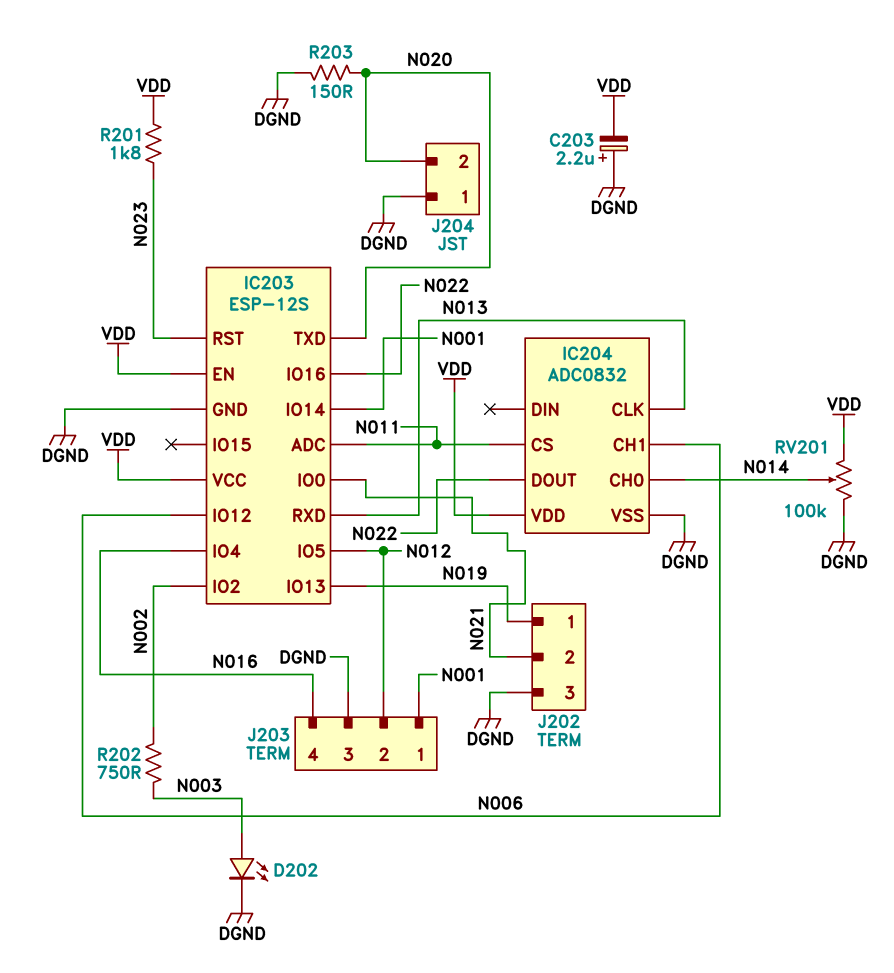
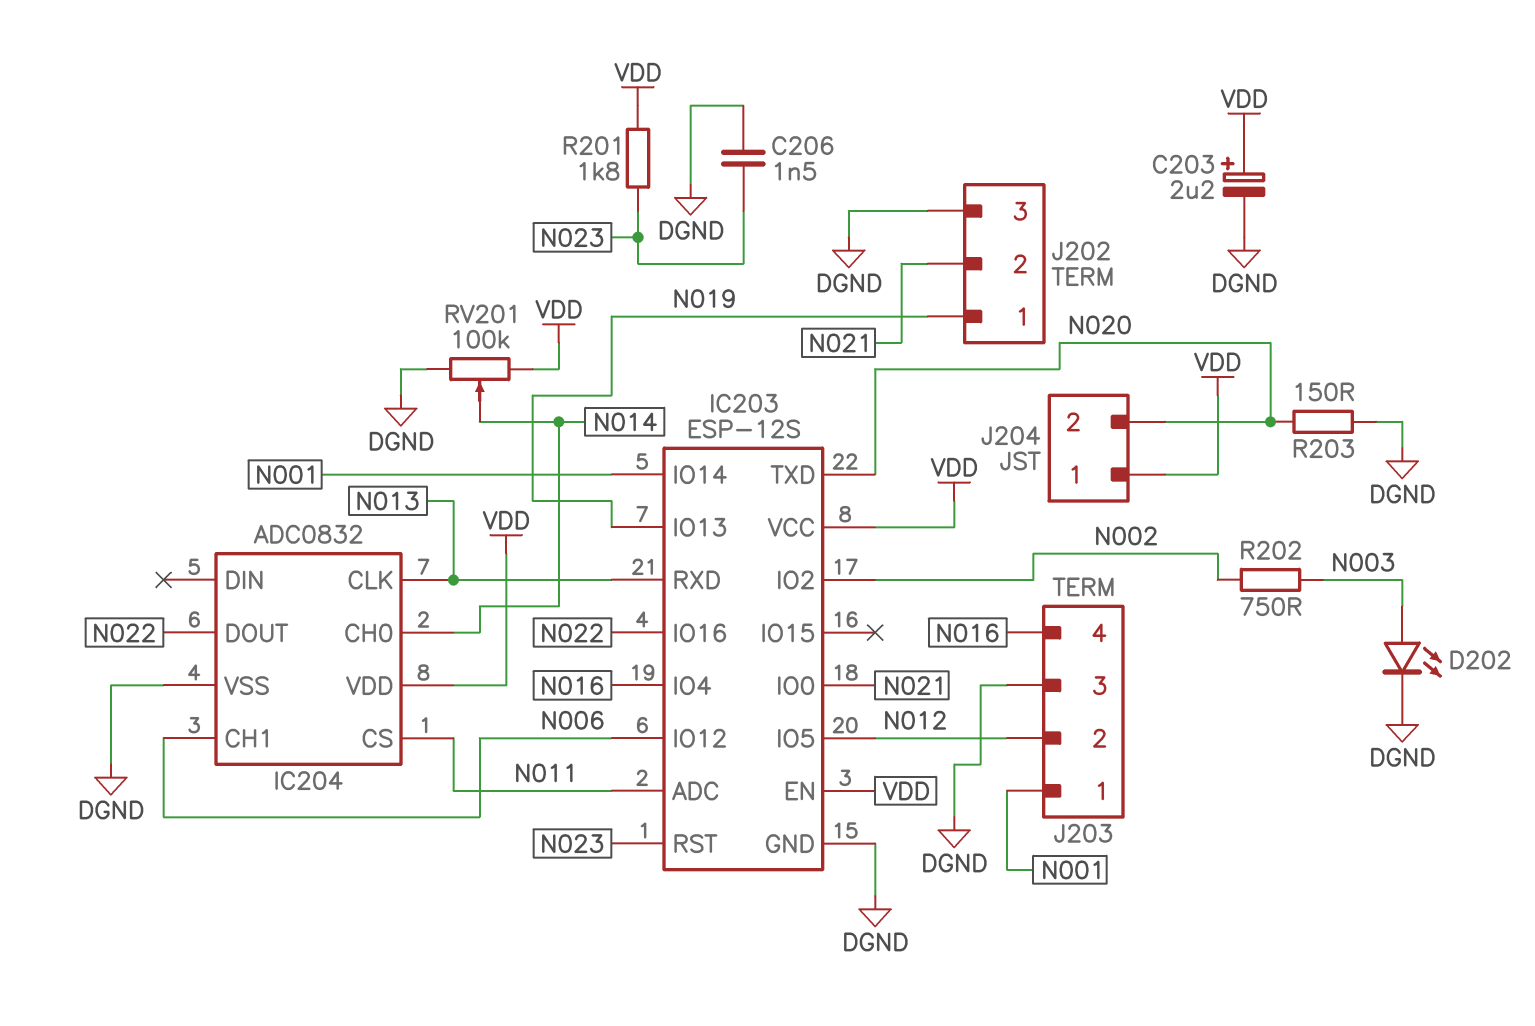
C203: 2.2uF (plus DGND, minus VDD) -> 2.2uF (plus VDD, minus DGND)
C206: none -> 1.5nF (DGND, N023)
J204 pin 1: DGND -> VDD

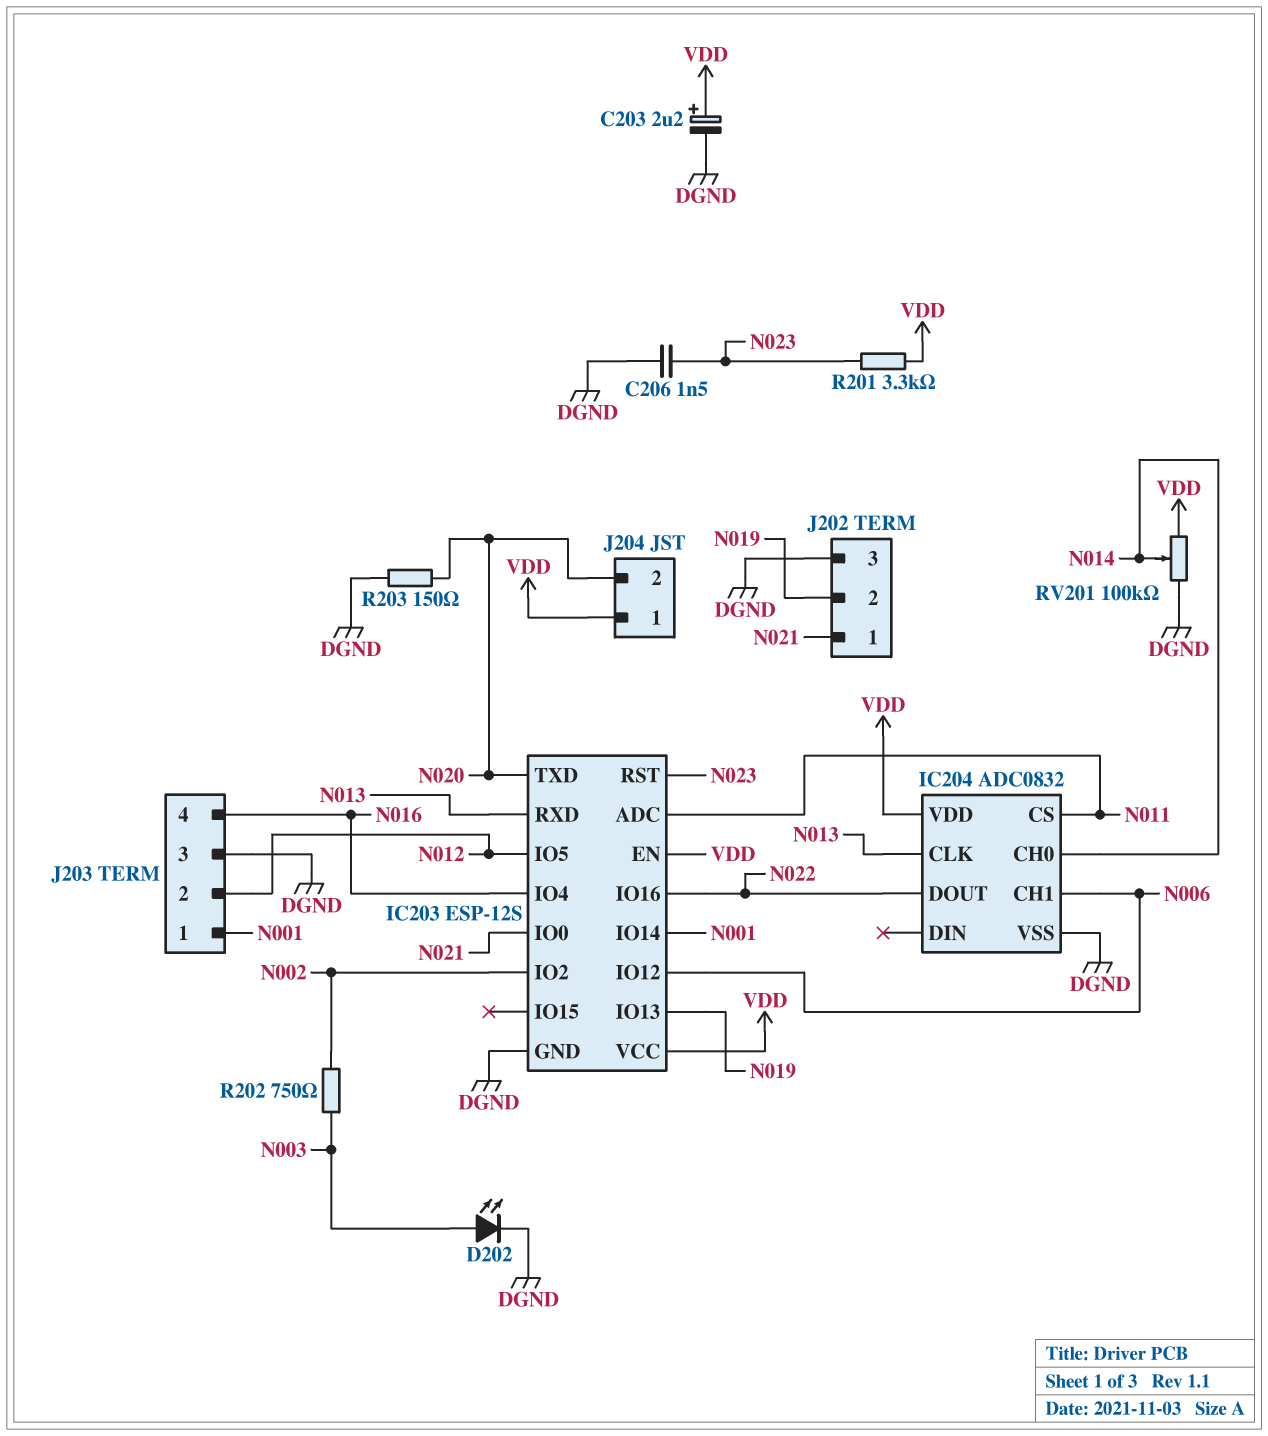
J202 pin 1: N019 -> N021
J202 pin 2: N021 -> N019
R201: 1.8k (N023, VDD) -> 3.3k (N023, VDD)

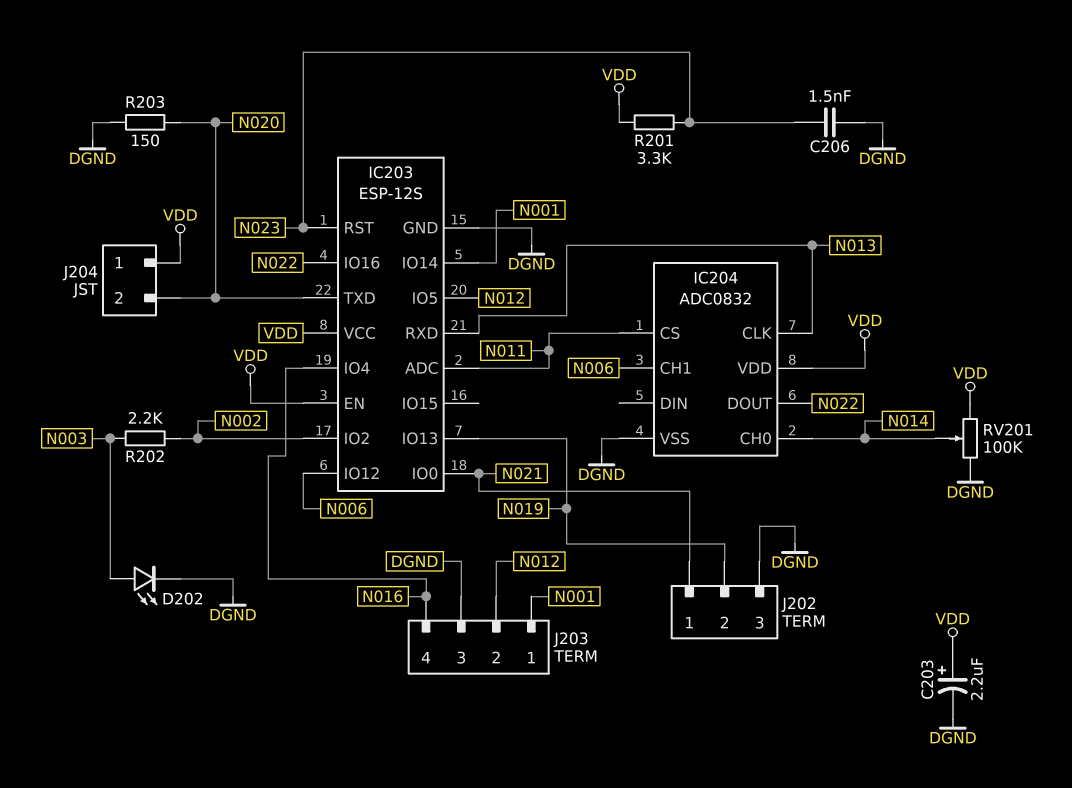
R202: 750 (N002, N003) -> 2.2k (N002, N003)

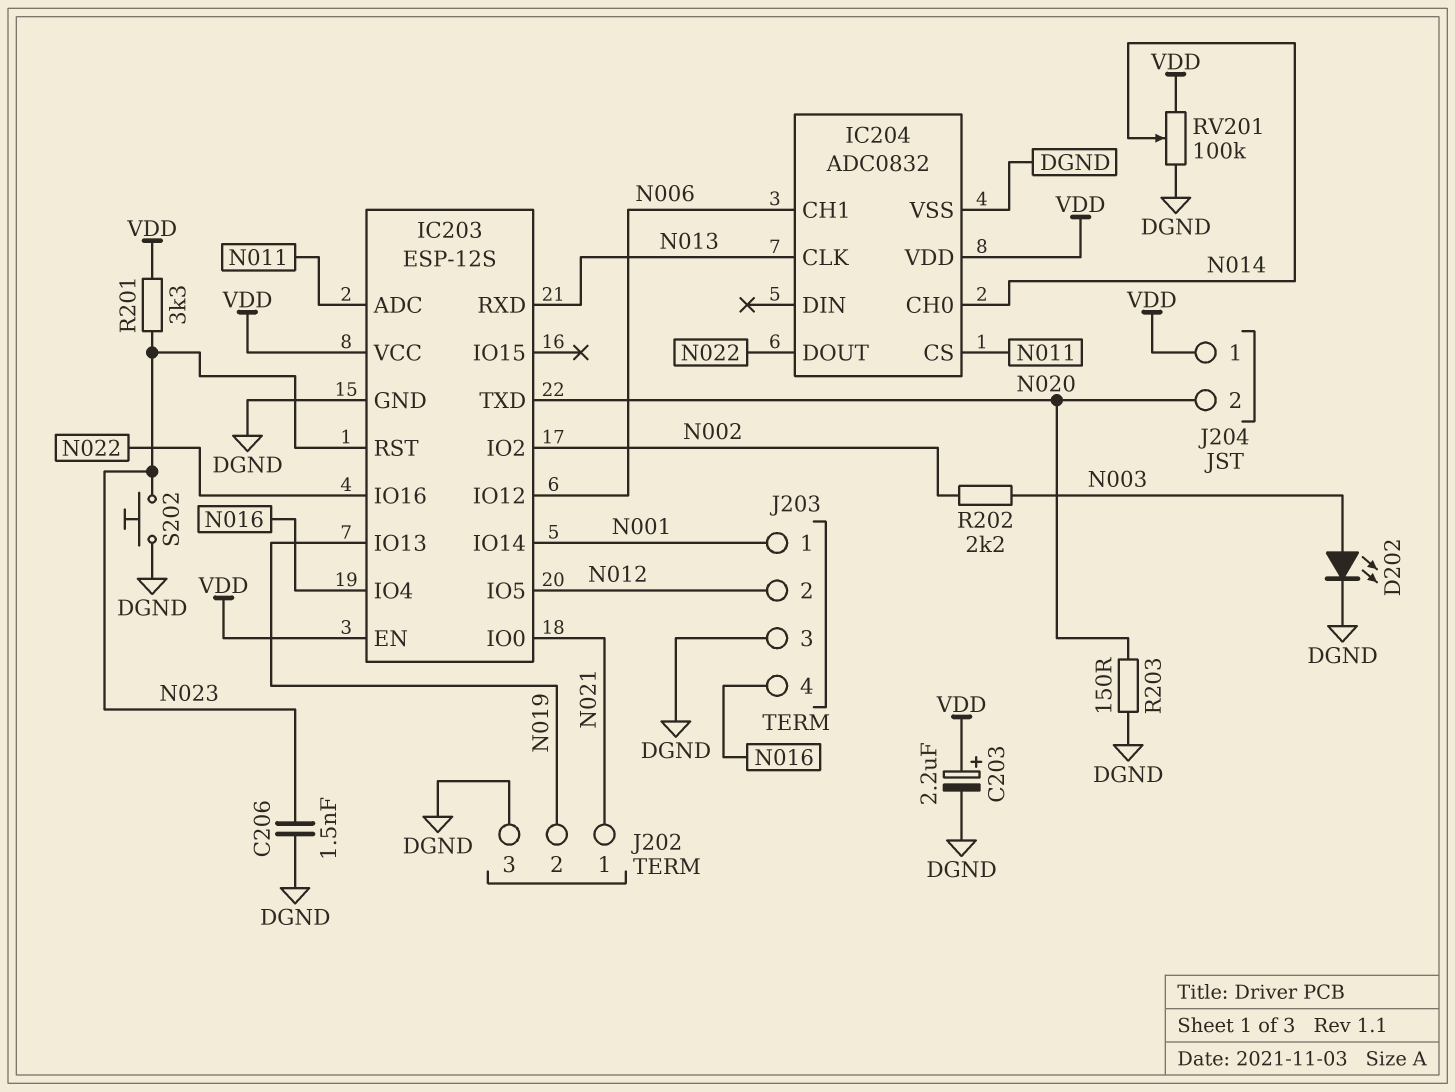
S202: none -> button (DGND, N023)

